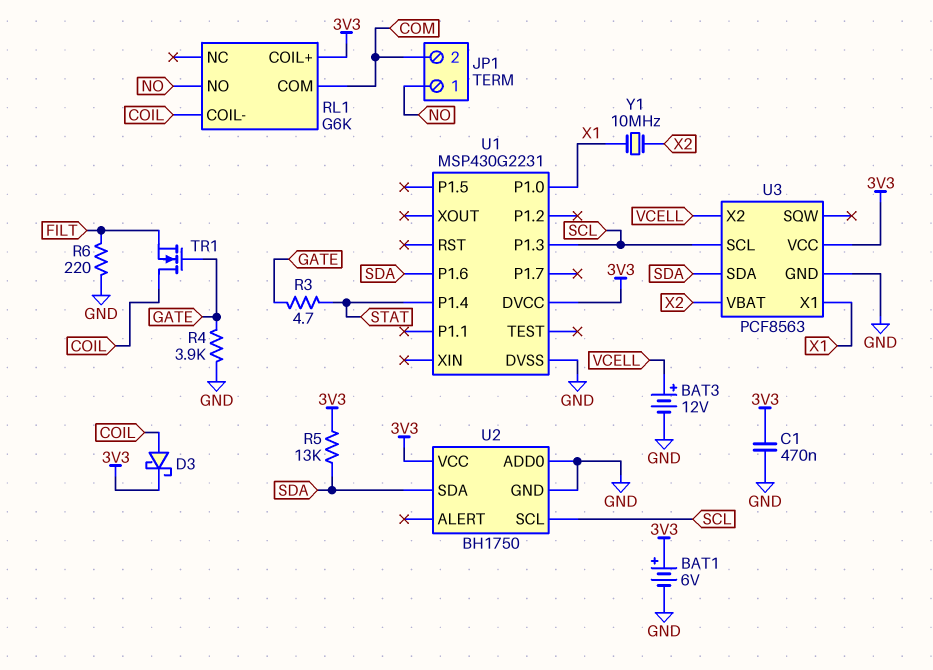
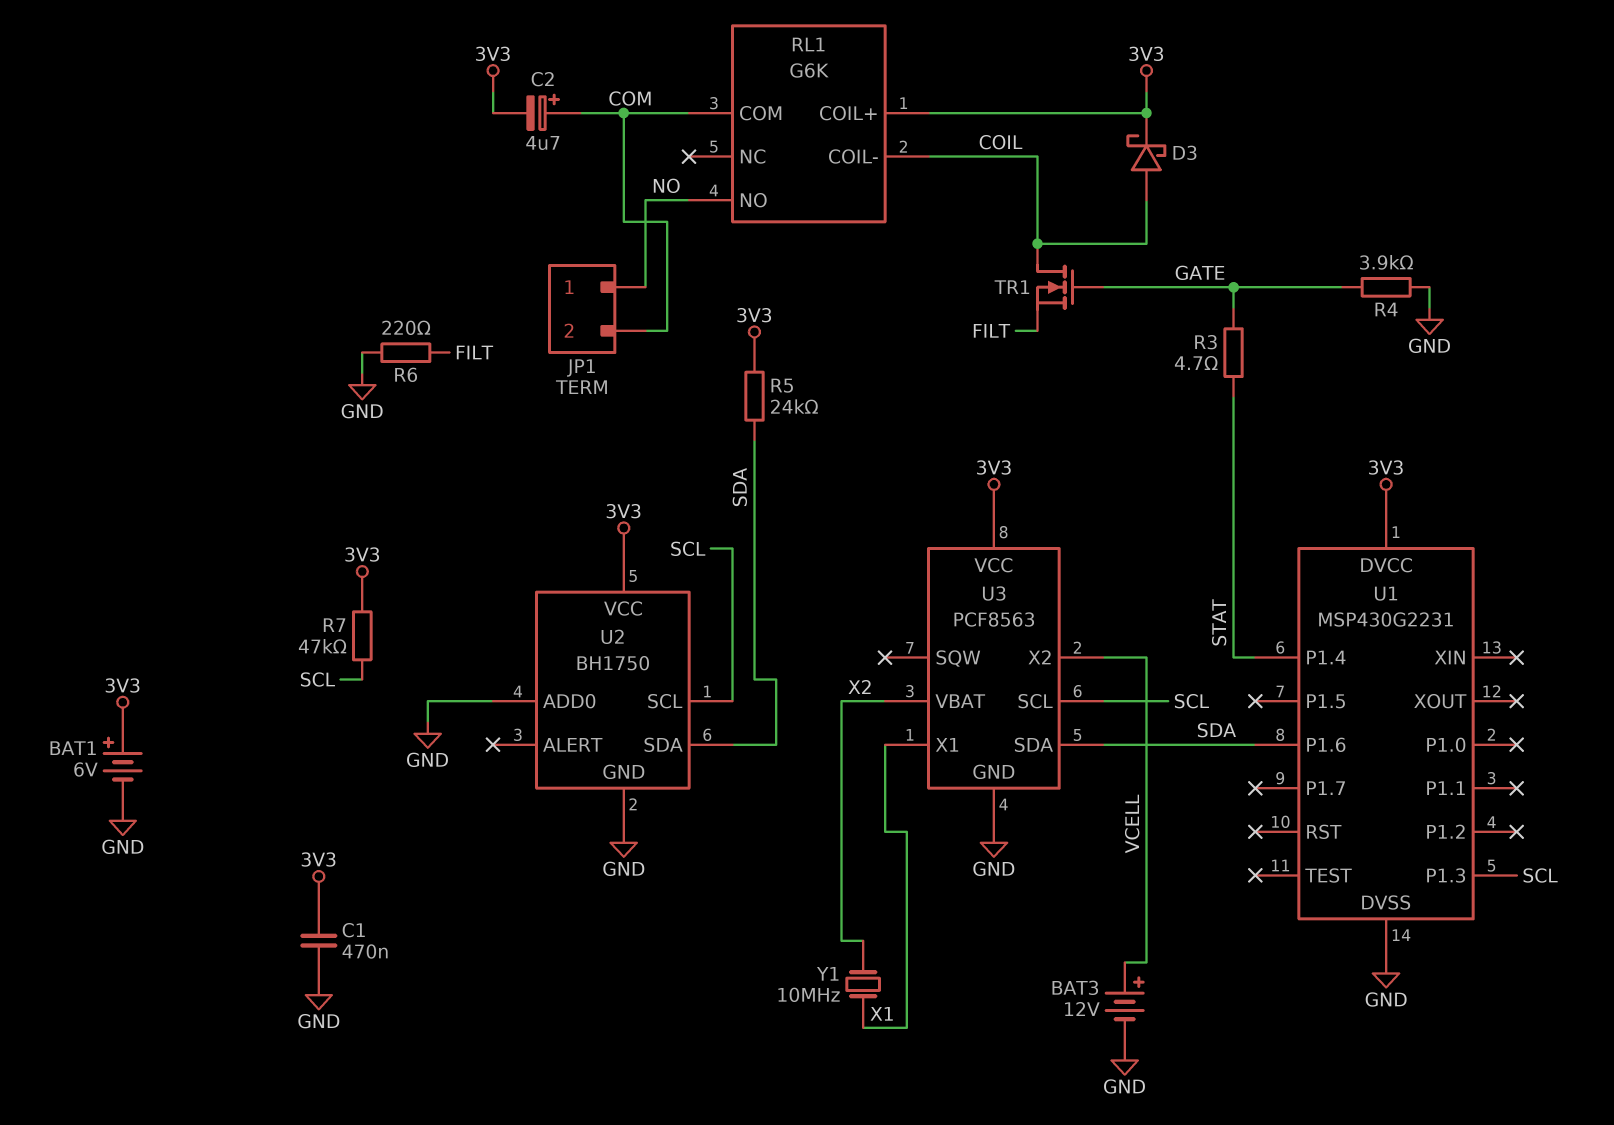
C2: none -> 4.7uF (plus COM, minus 3V3)
R5: 13k (3V3, SDA) -> 24k (3V3, SDA)
R7: none -> 47k (3V3, SCL)
U1 pin P1.0: X1 -> none

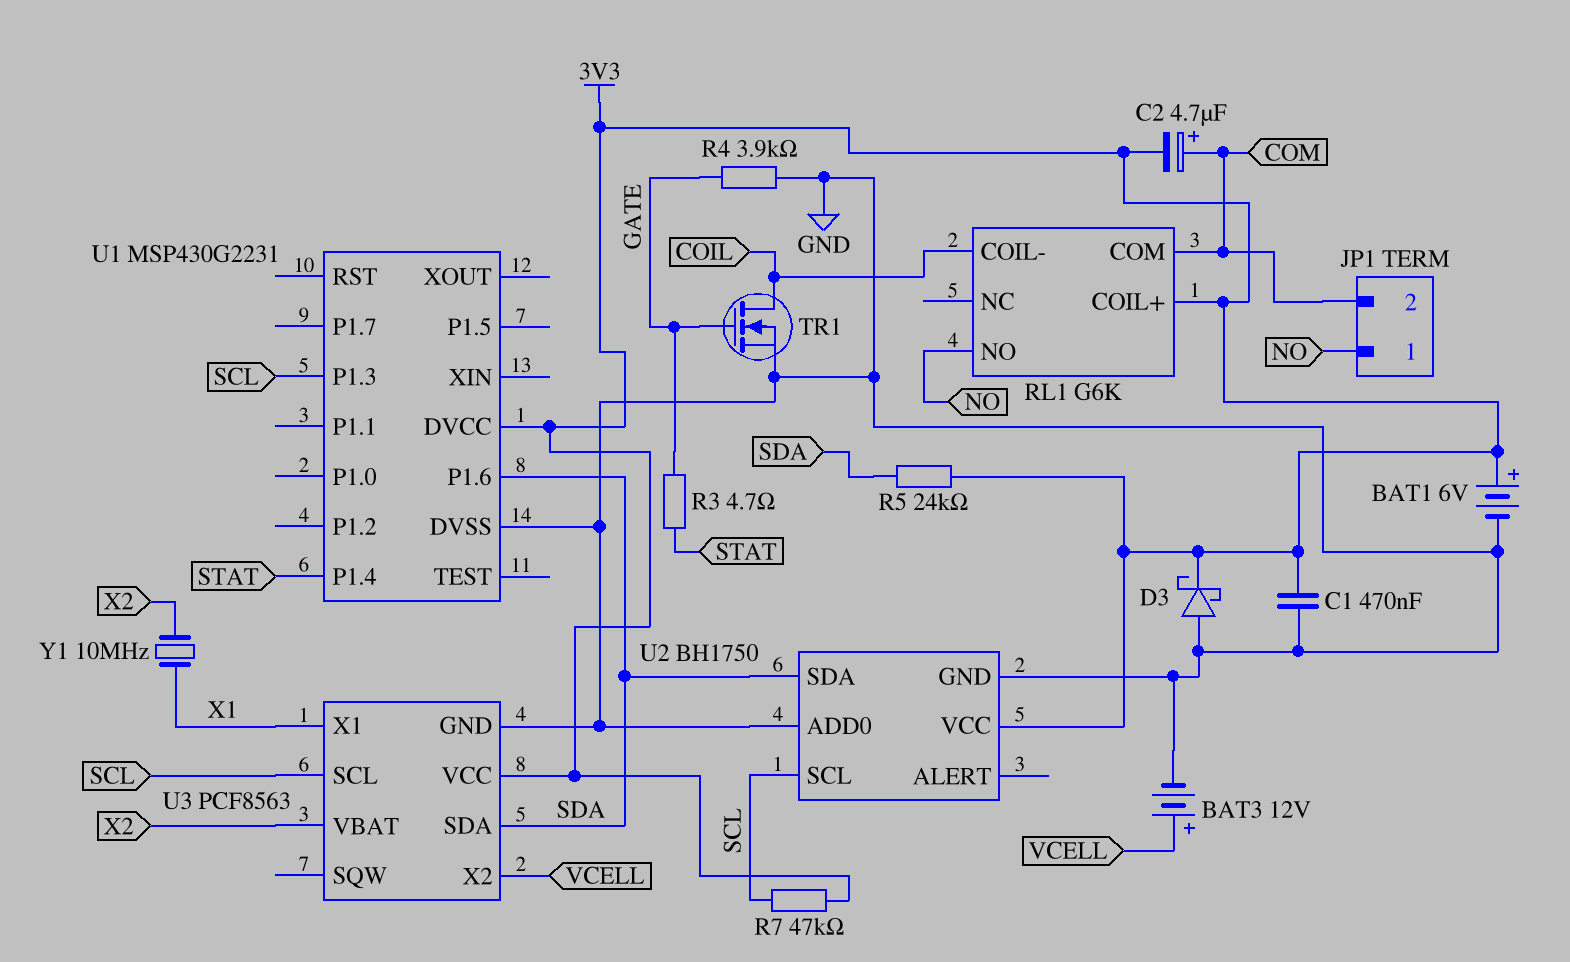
D3: schottky (A COIL, K 3V3) -> schottky (A GND, K 3V3)
R6: 220 (FILT, GND) -> none
TR1: NMOS (G GATE, D COIL, S FILT) -> NMOS (G GATE, D COIL, S GND)

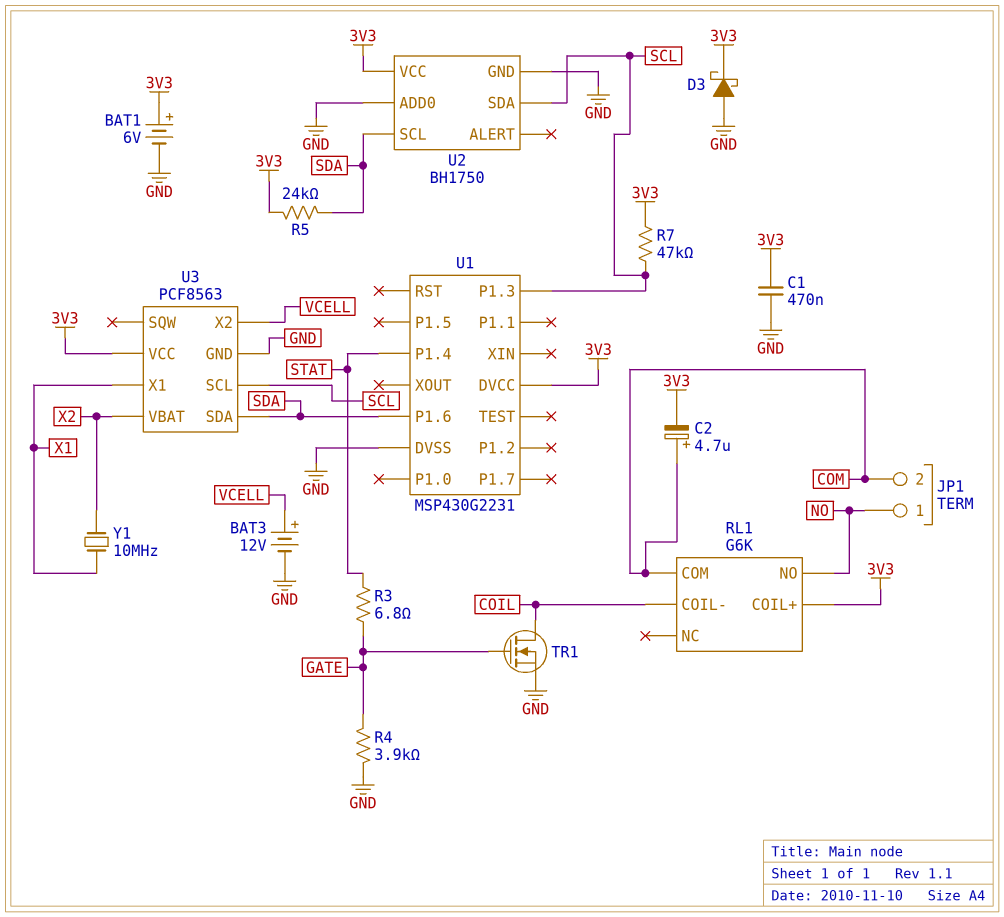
R3: 4.7 (GATE, STAT) -> 6.8 (GATE, STAT)
U2 pin SCL: SCL -> SDA
U2 pin SDA: SDA -> SCL

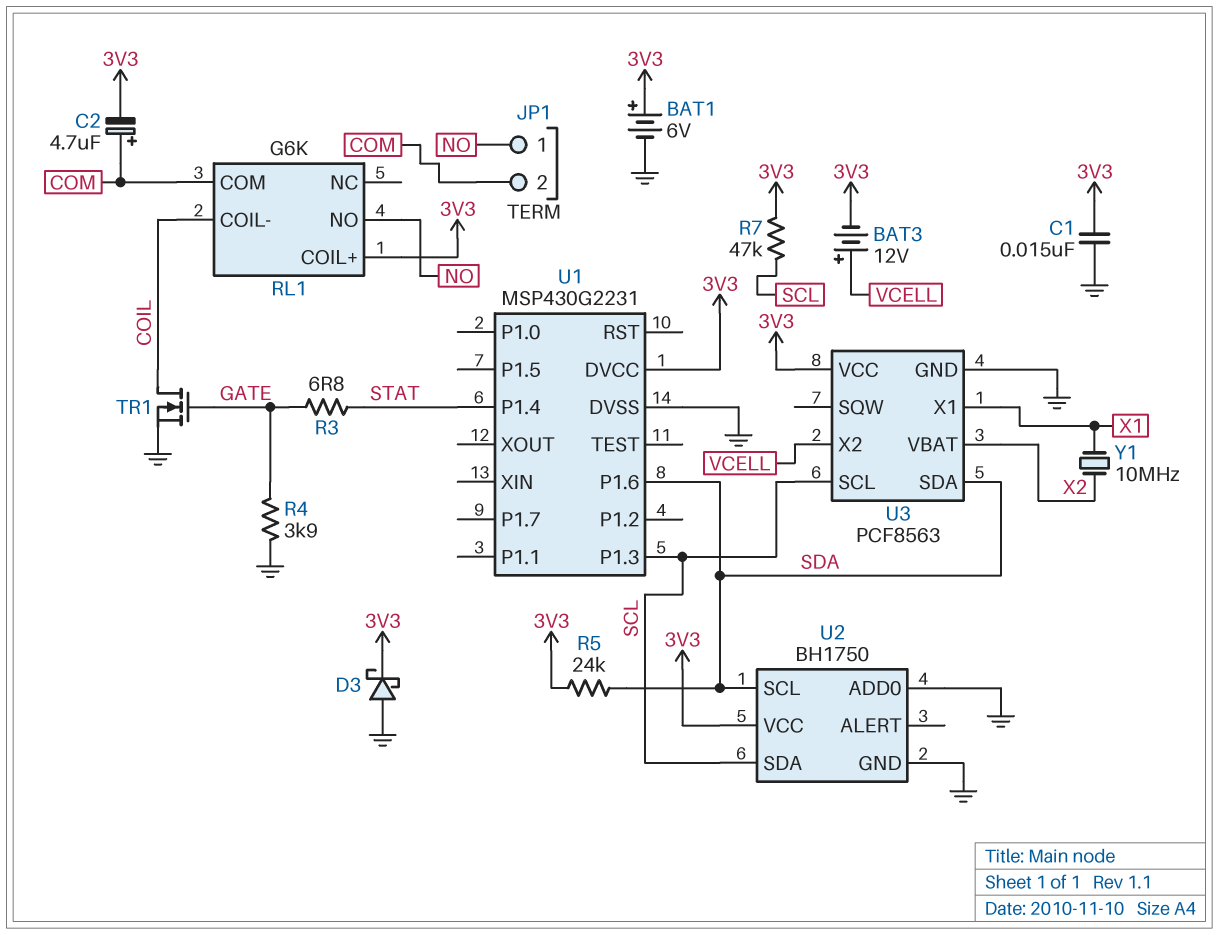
BAT3: 12V (plus VCELL, minus GND) -> 12V (plus VCELL, minus 3V3)
C1: 470nF (3V3, GND) -> 15nF (3V3, GND)

